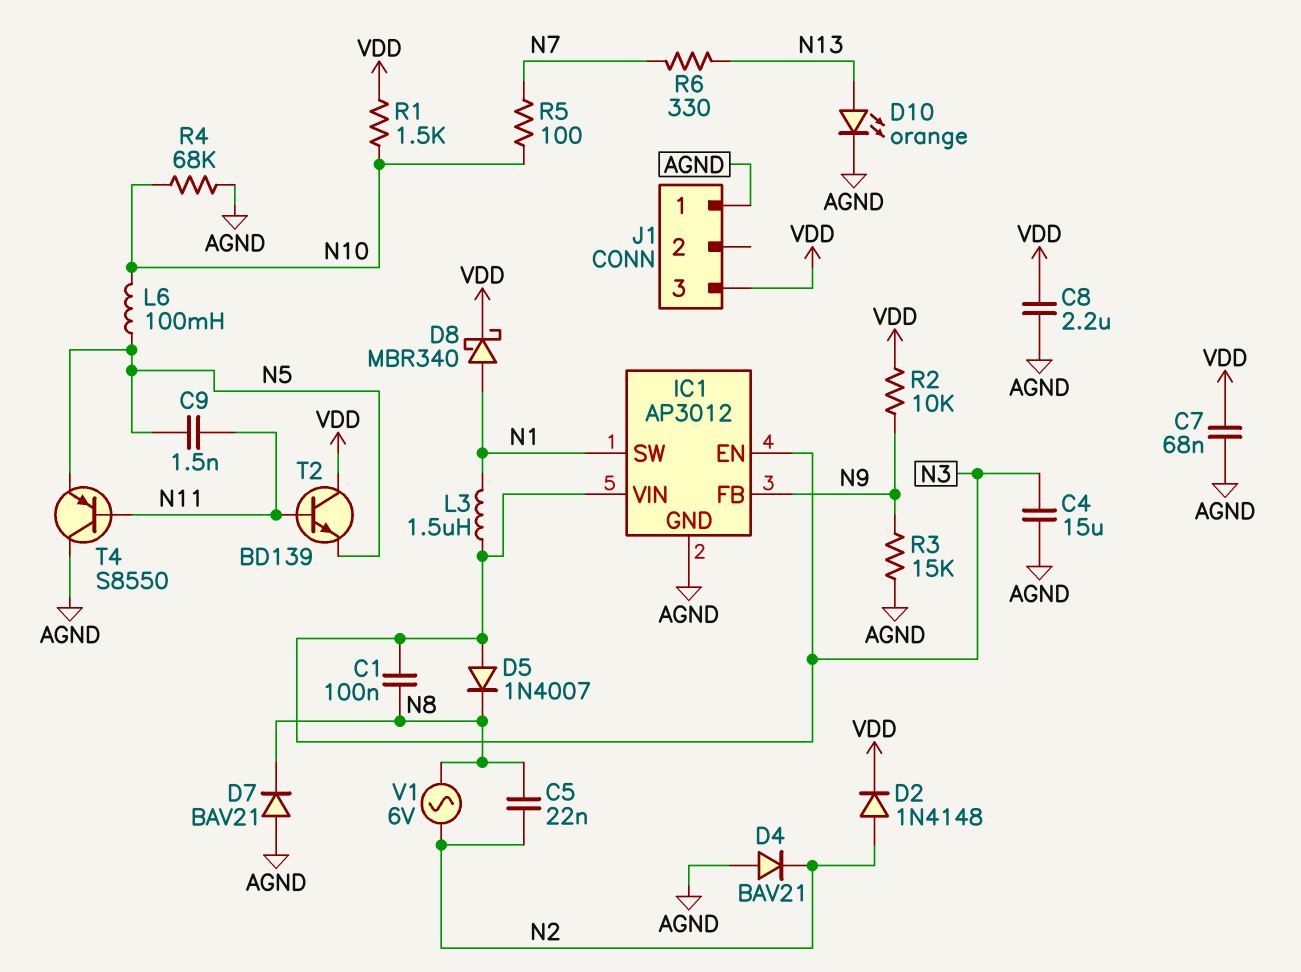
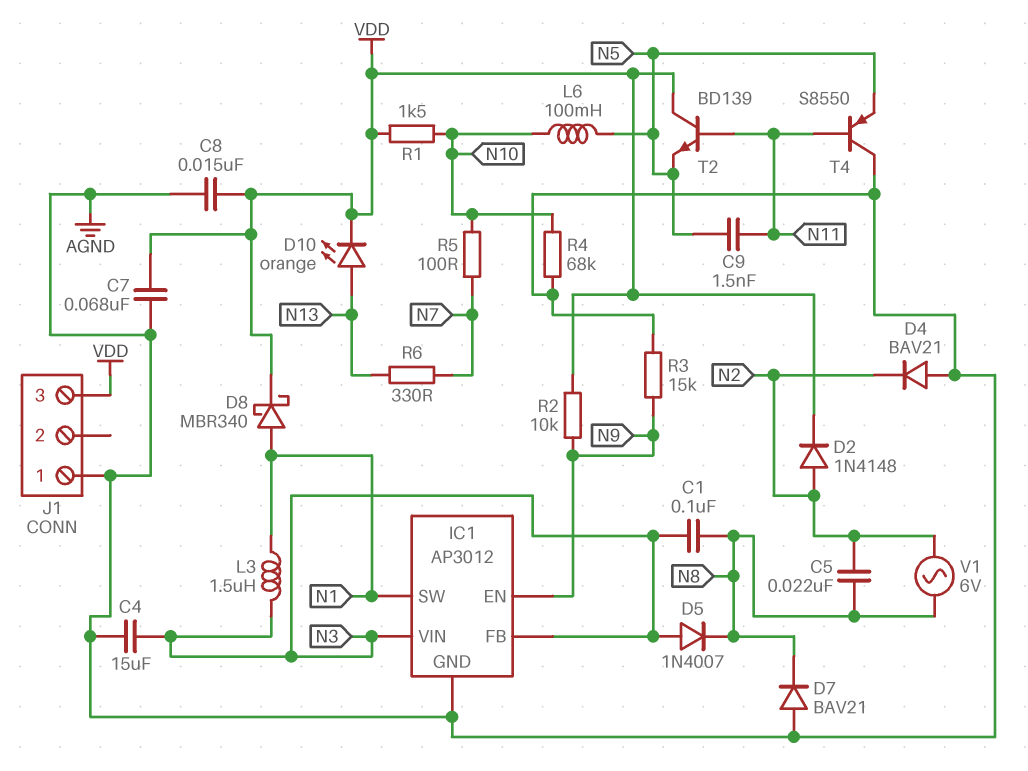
C8: 2.2uF (AGND, VDD) -> 15nF (AGND, VDD)
D10: LED orange (A N13, K AGND) -> LED orange (A N13, K VDD)
IC1 pin EN: N3 -> N9
IC1 pin FB: N9 -> N3

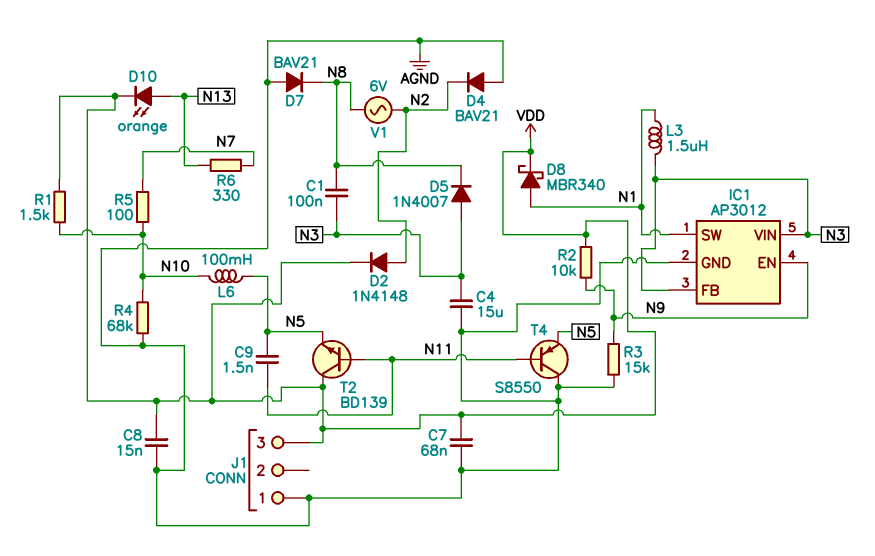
C5: 22nF (N2, N8) -> none

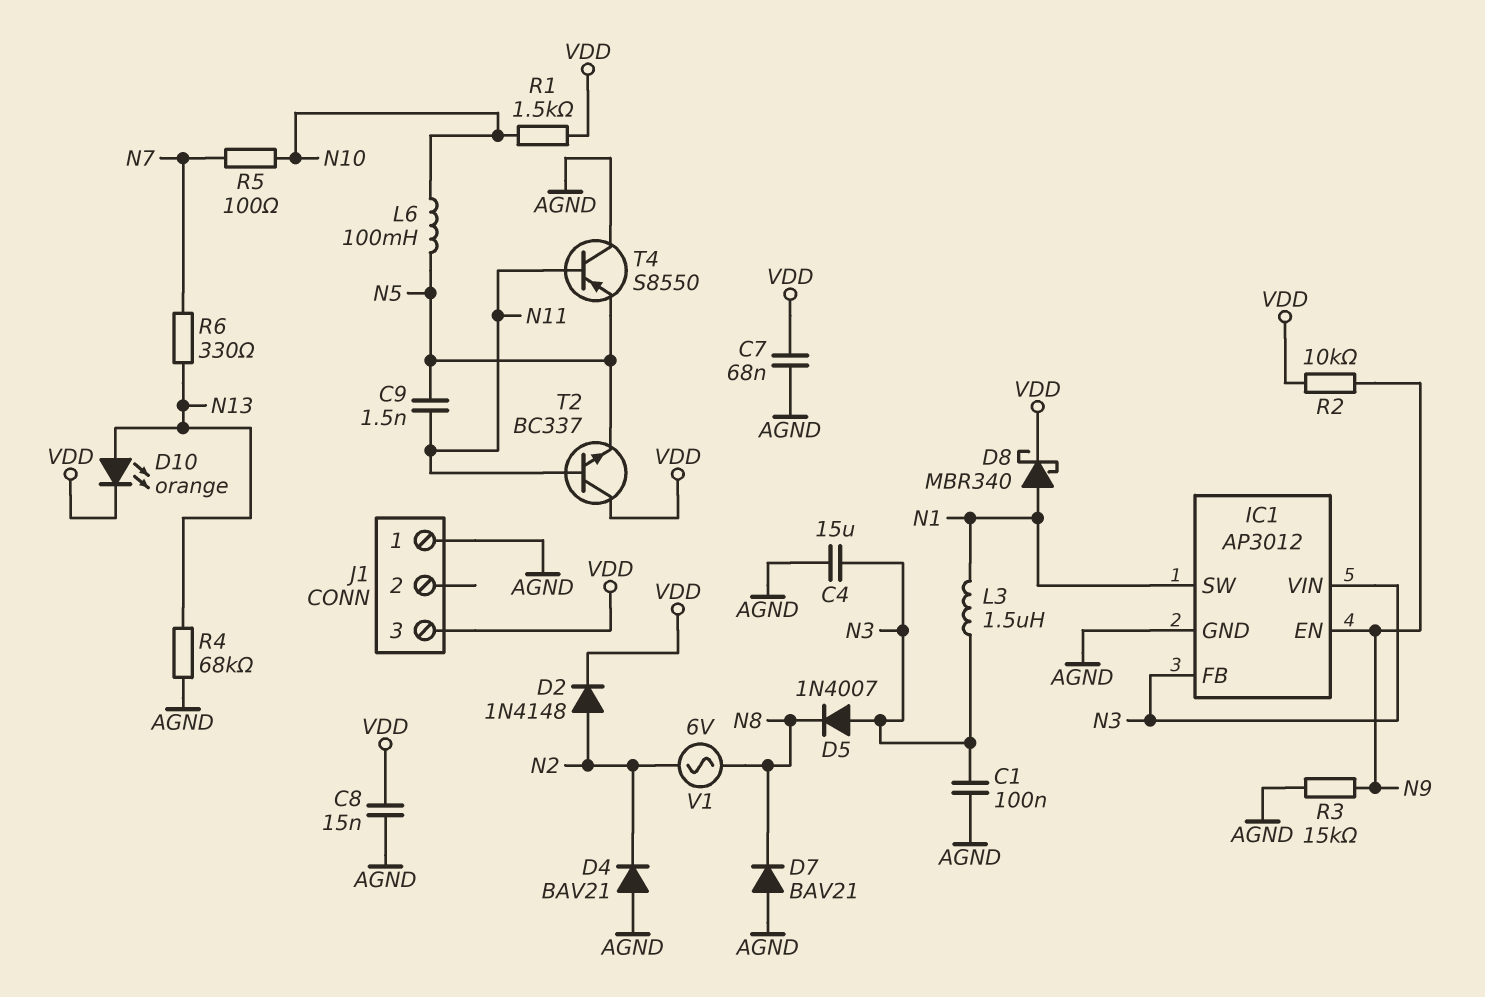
C1: 100nF (N3, N8) -> 100nF (AGND, N3)
R4: 68k (AGND, N10) -> 68k (AGND, N13)
T2: NPN BD139 (B N11, C VDD, E N5) -> NPN BC337 (B N11, C VDD, E N5)

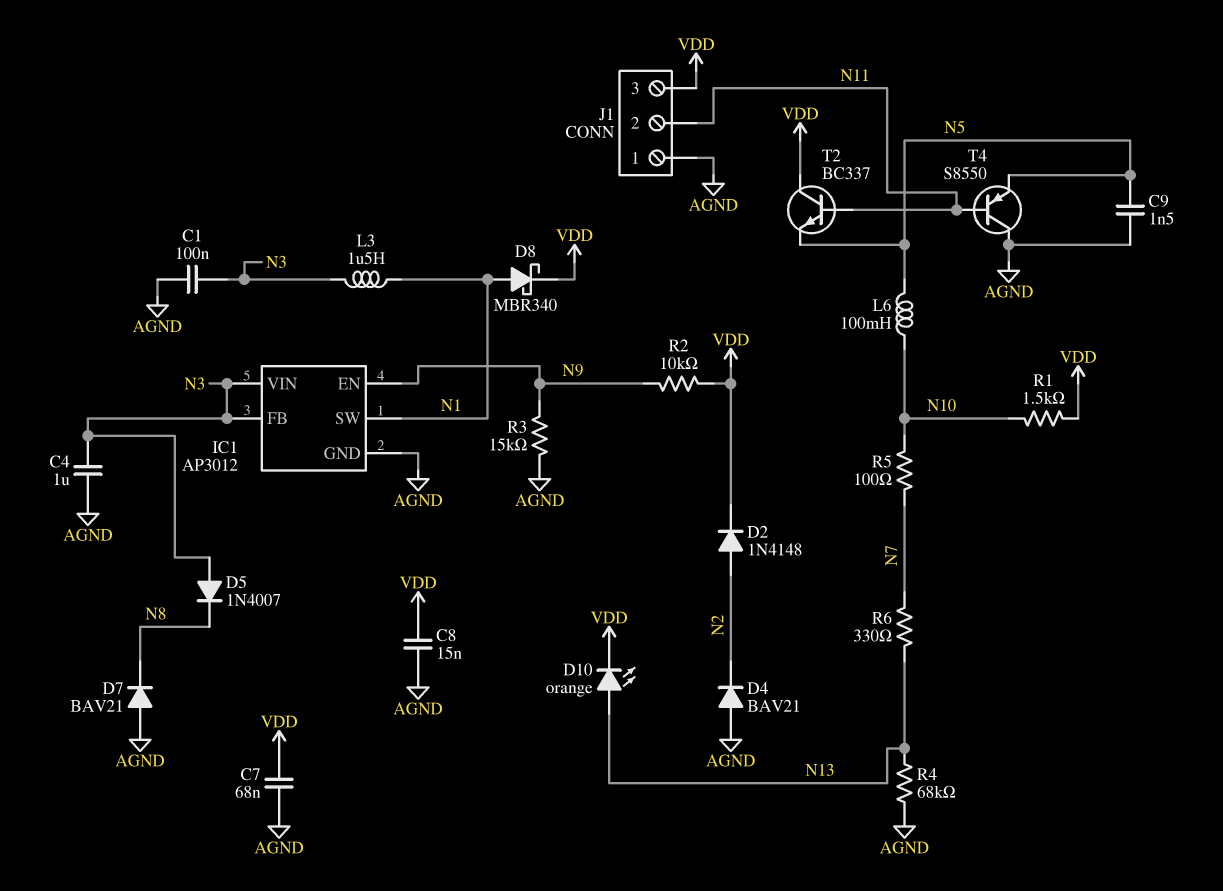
C4: 15uF (AGND, N3) -> 1uF (AGND, N3)
C9: 1.5nF (N5, N11) -> 1.5nF (AGND, N5)
J1 pin 2: none -> N11
V1: AC 6V (N2, N8) -> none

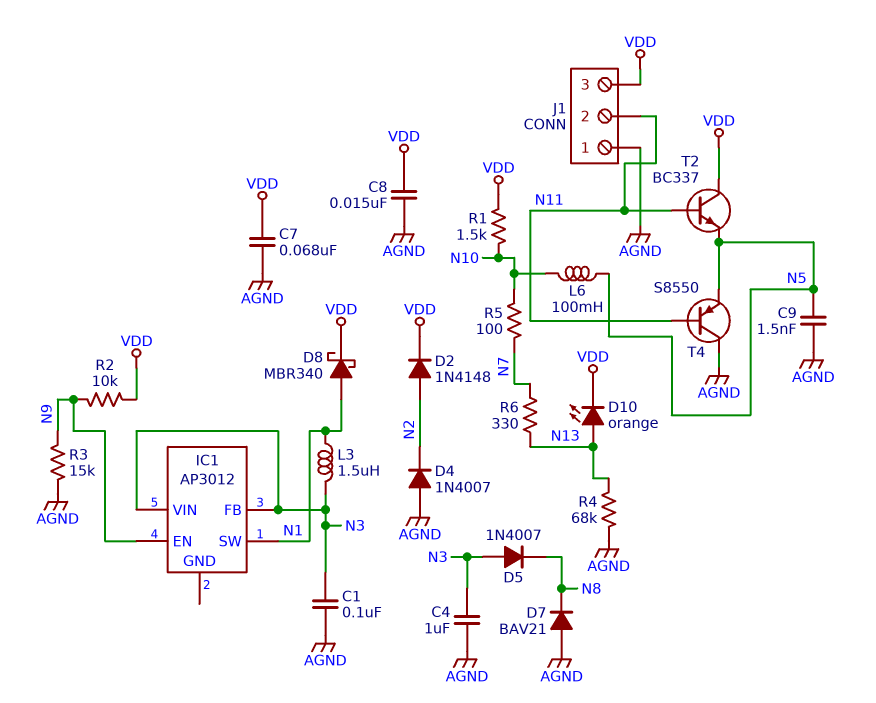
D4: diode BAV21 (A AGND, K N2) -> diode 1N4007 (A AGND, K N2)
IC1 pin GND: AGND -> none

